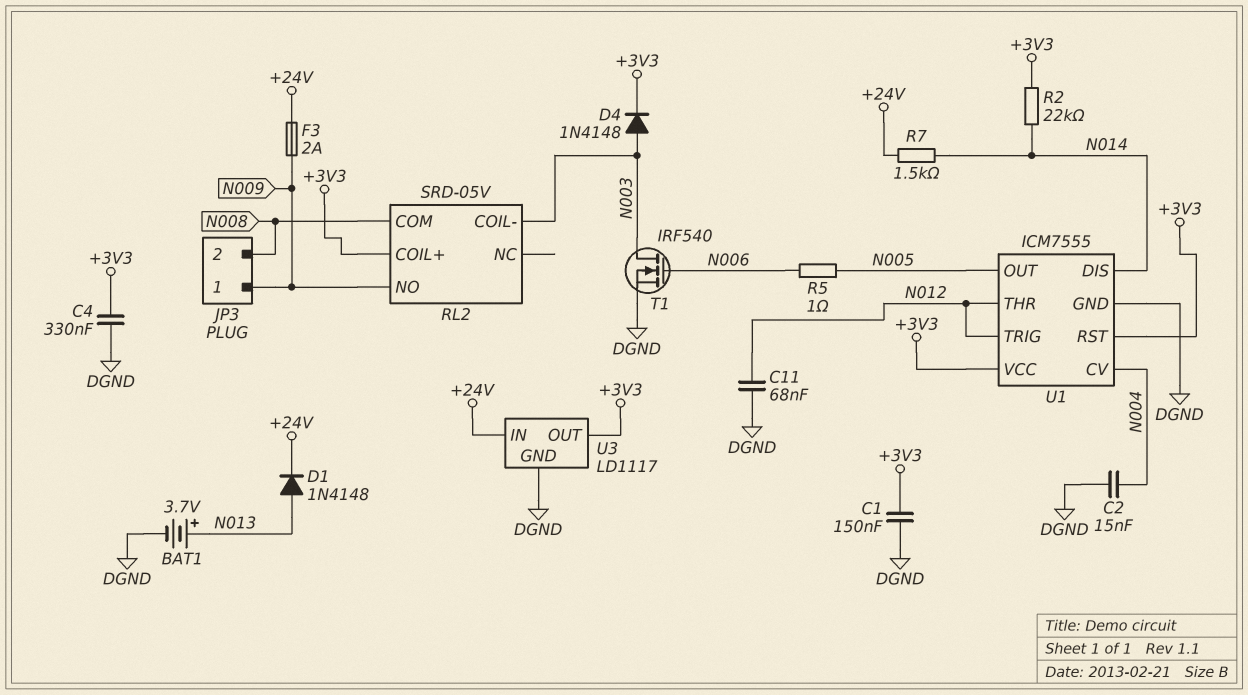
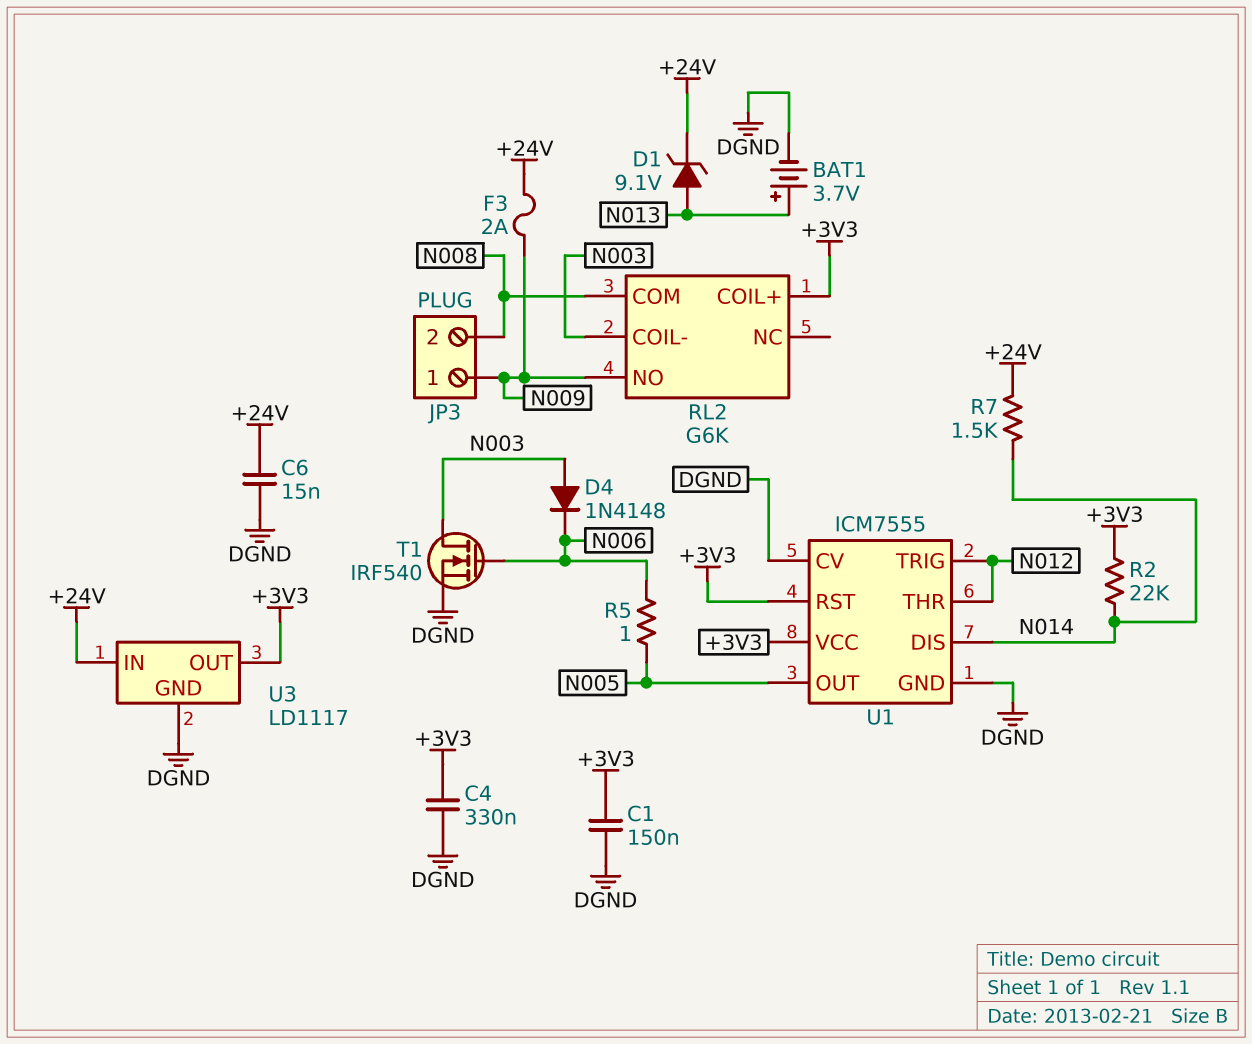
C2: 15nF (DGND, N004) -> none
C6: none -> 15nF (+24V, DGND)
C11: 68nF (DGND, N012) -> none
D1: diode 1N4148 (A N013, K +24V) -> zener 9.1V (A N013, K +24V)
D4: diode 1N4148 (A N003, K +3V3) -> diode 1N4148 (A N003, K N006)
RL2: SRD-05V -> G6K
U1 pin CV: N004 -> DGND

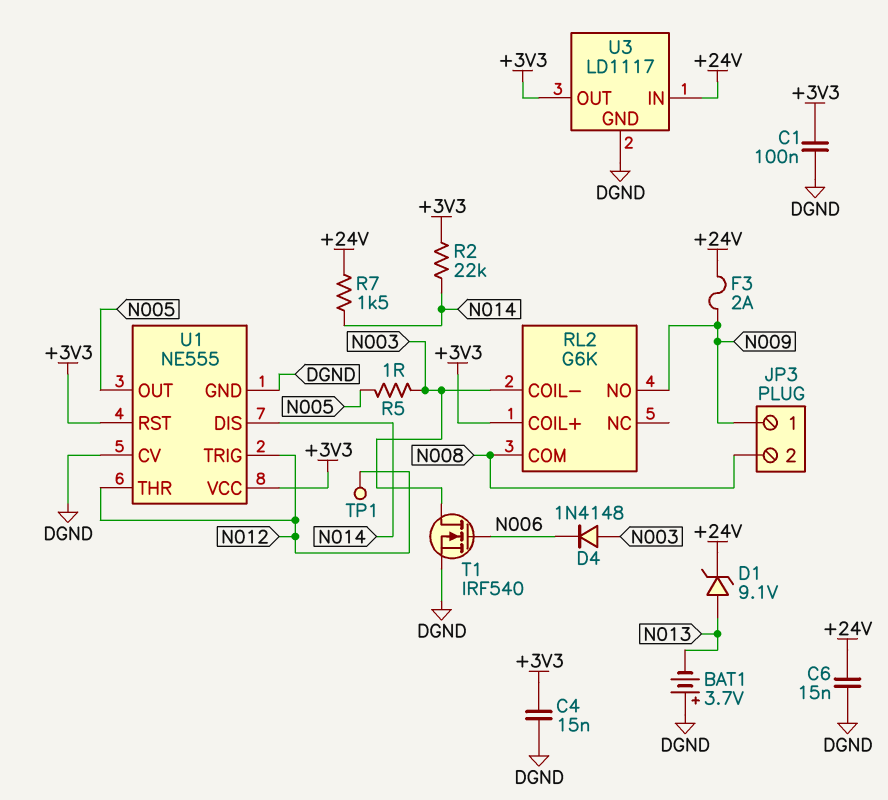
BAT1: 3.7V (plus N013, minus DGND) -> 3.7V (plus DGND, minus N013)
C1: 150nF (+3V3, DGND) -> 100nF (+3V3, DGND)
C4: 330nF (+3V3, DGND) -> 15nF (+3V3, DGND)
R5: 1 (N005, N006) -> 1 (N003, N005)
TP1: none -> test point (N012)
U1: ICM7555 -> NE555

